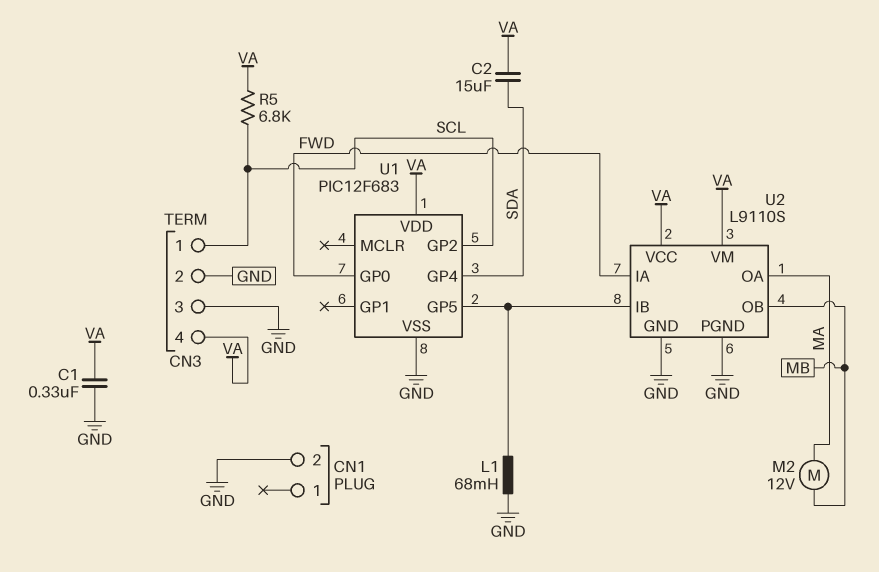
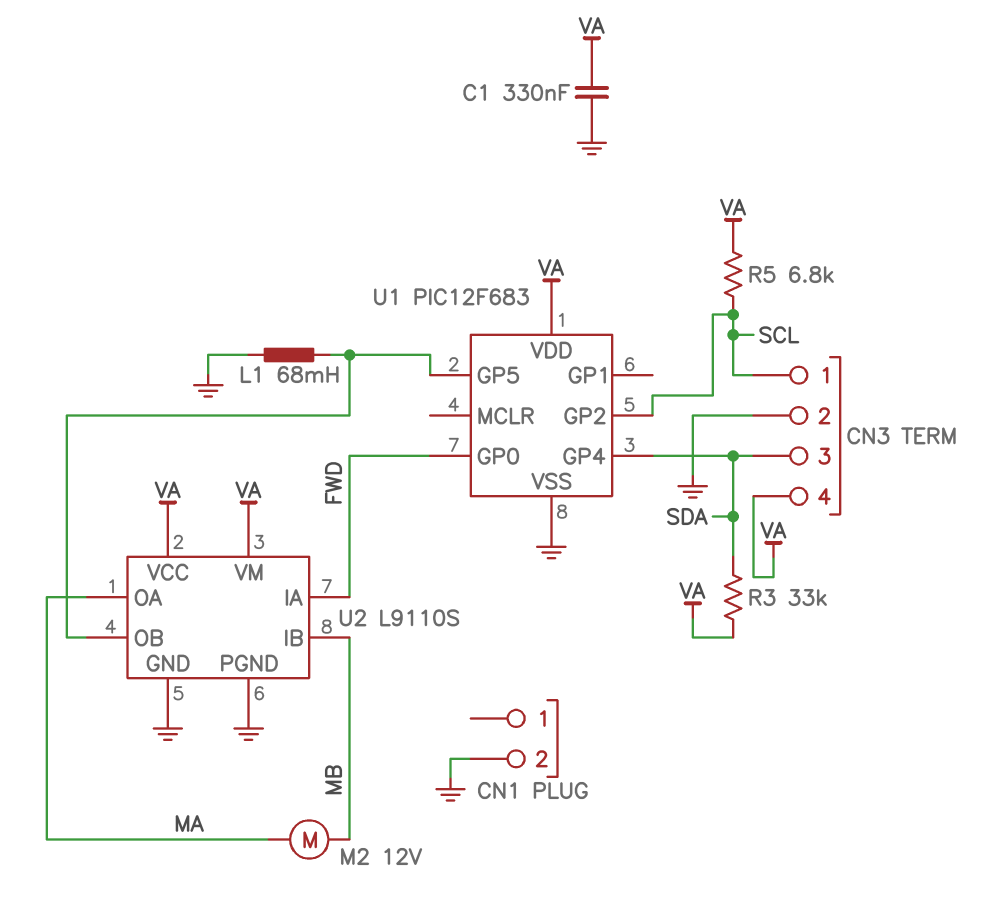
C2: 15uF (SDA, VA) -> none
CN3 pin 3: GND -> SDA
R3: none -> 33k (SDA, VA)
U2 pin IB: U1/GP5 -> MB
U2 pin OB: MB -> U1/GP5

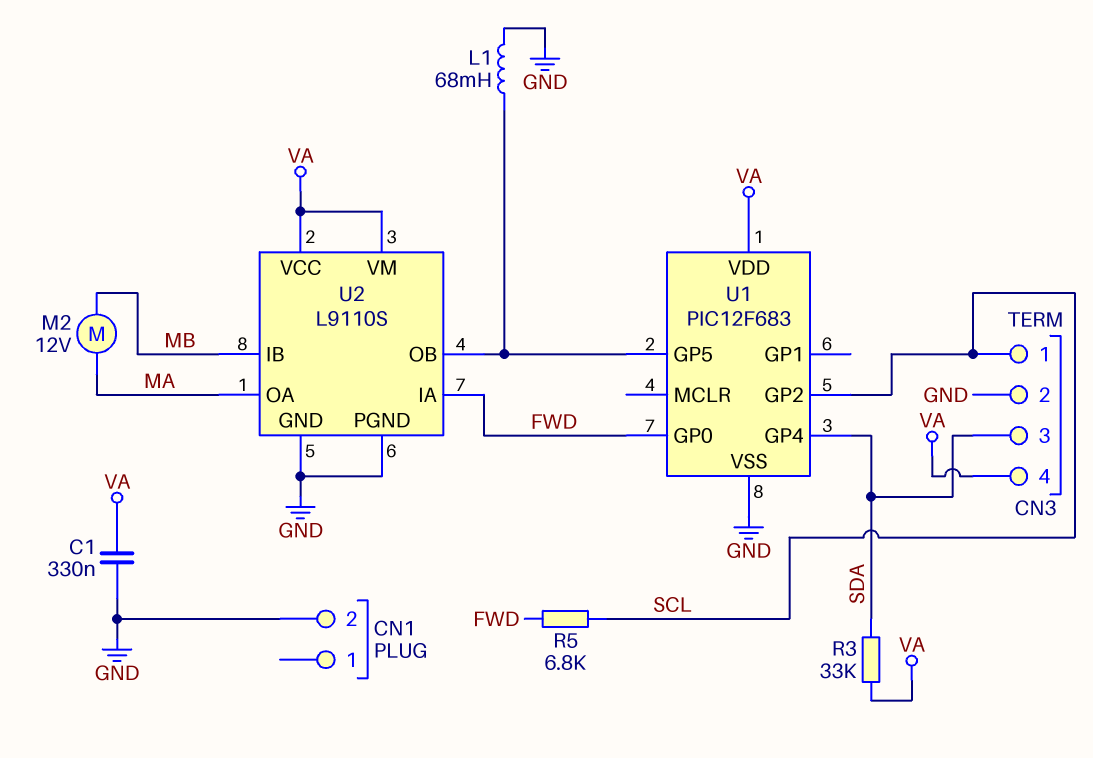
R5: 6.8k (SCL, VA) -> 6.8k (FWD, SCL)

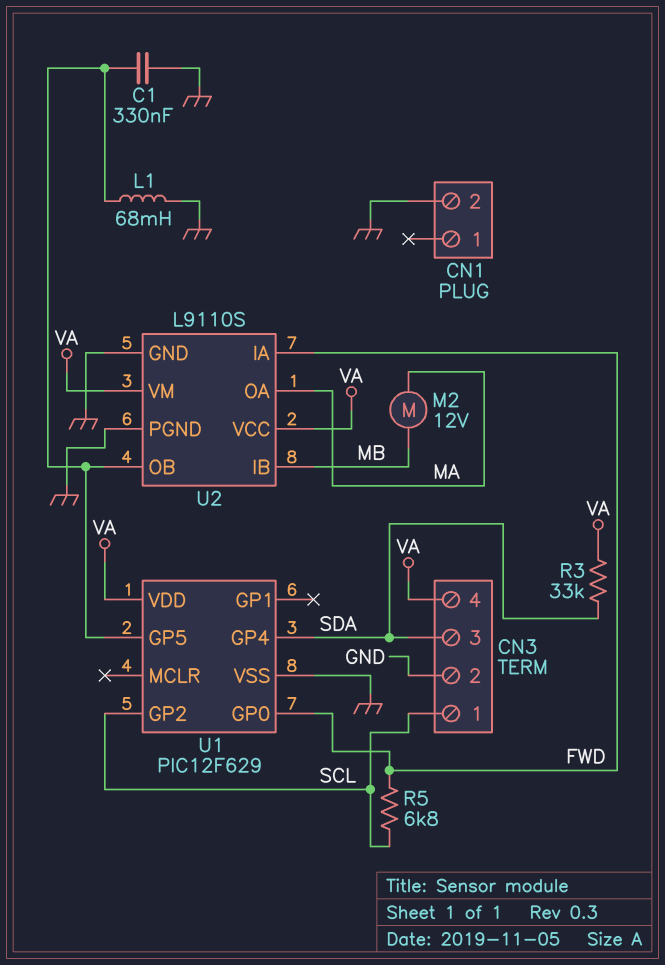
C1: 330nF (GND, VA) -> 330nF (GND, U1/GP5)
U1: PIC12F683 -> PIC12F629

